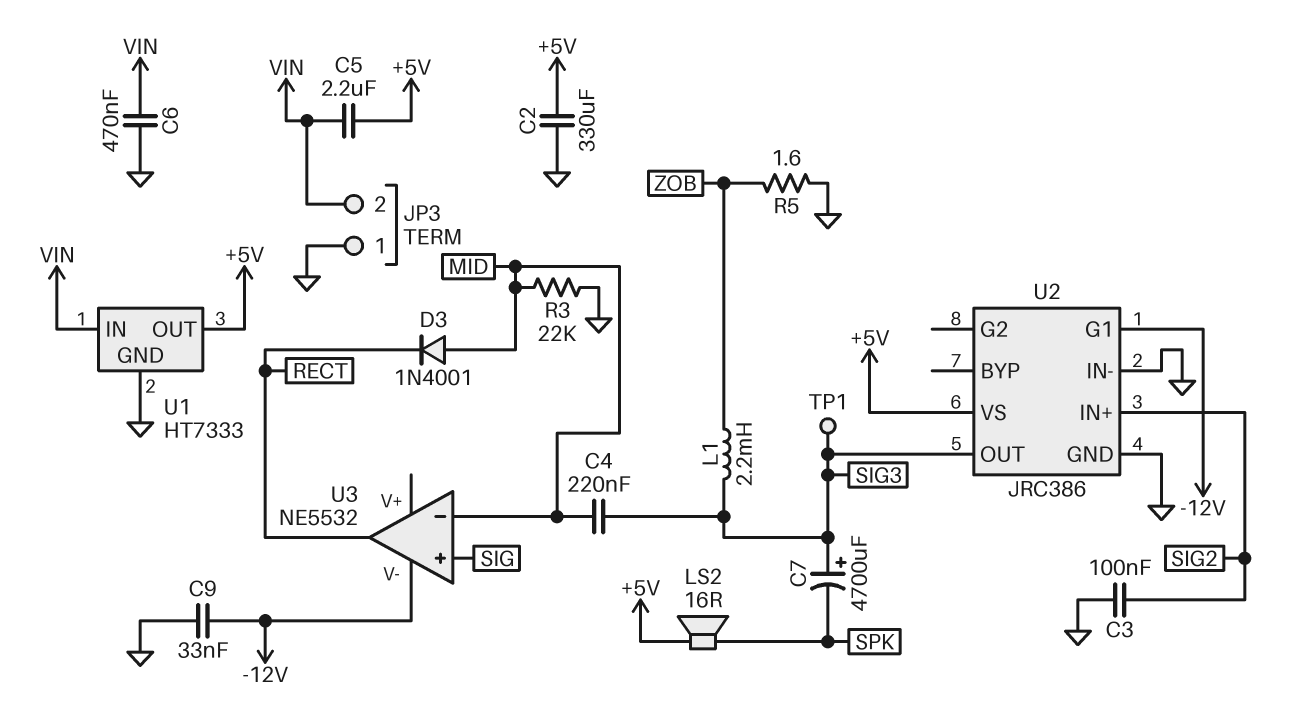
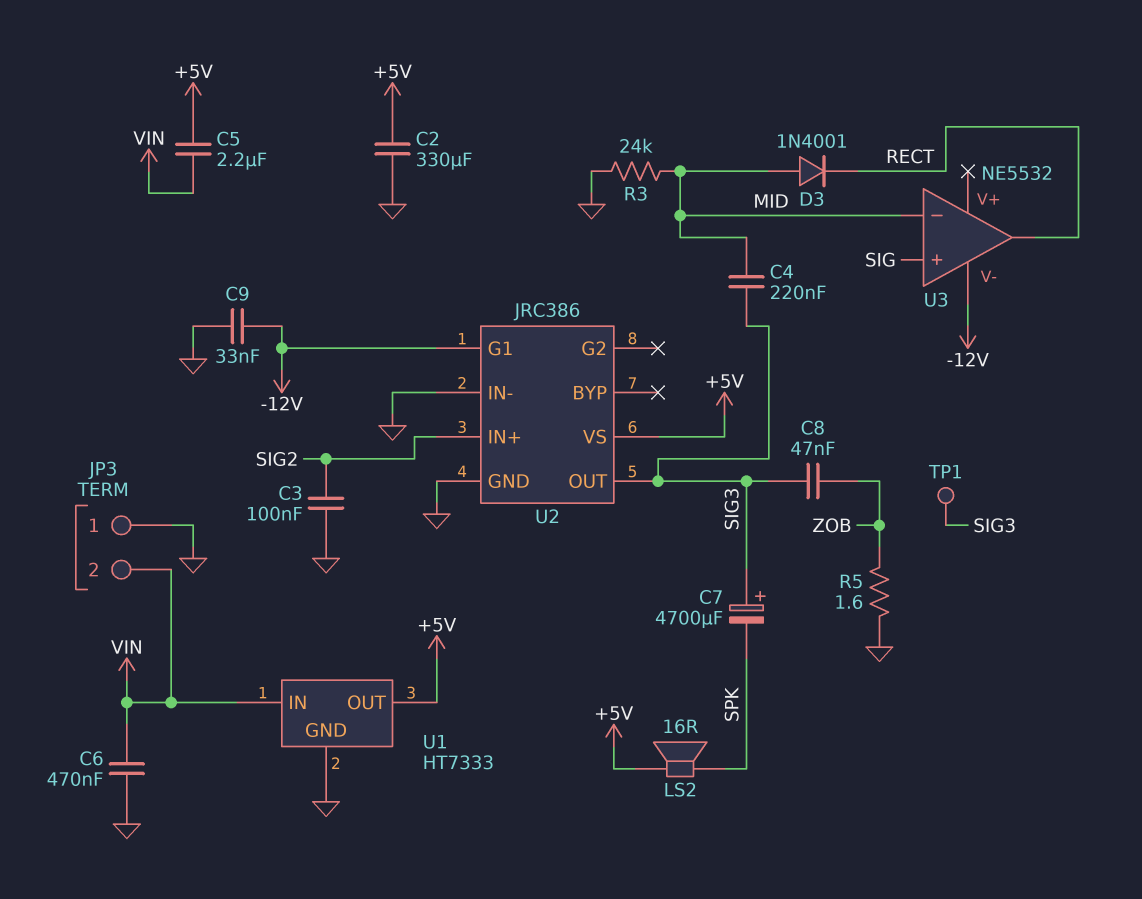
C8: none -> 47nF (SIG3, ZOB)
L1: 2.2mH (SIG3, ZOB) -> none
R3: 22k (GND, MID) -> 24k (GND, MID)

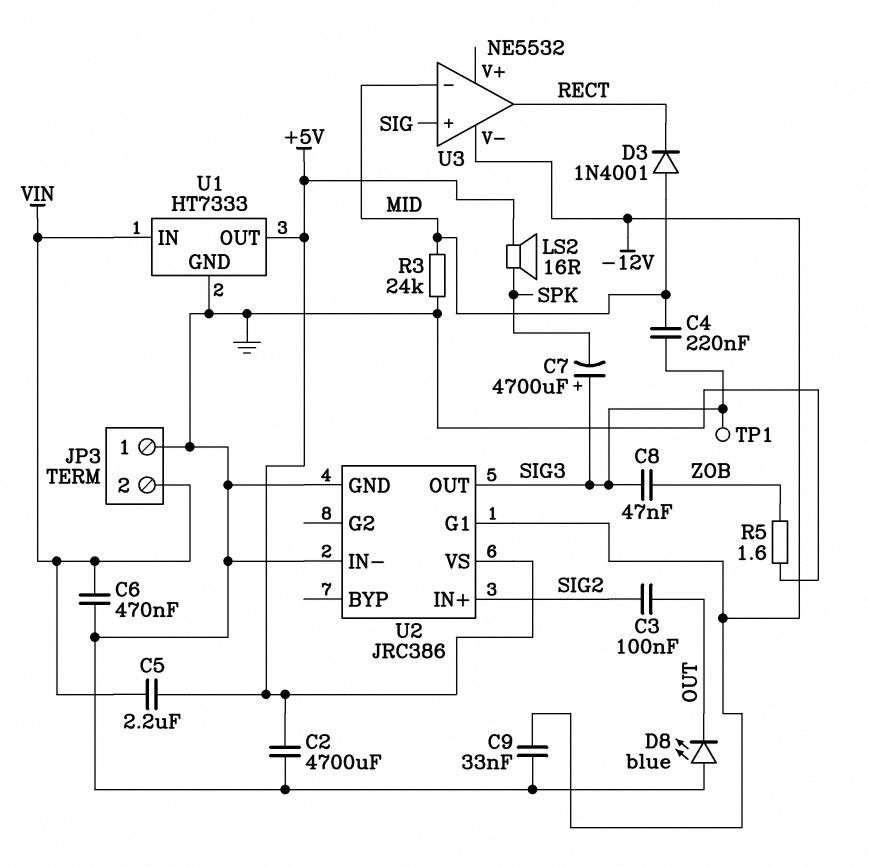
C2: 330uF (+5V, GND) -> 4700uF (+5V, GND)
C3: 100nF (GND, SIG2) -> 100nF (OUT, SIG2)
D8: none -> LED blue (A GND, K OUT)

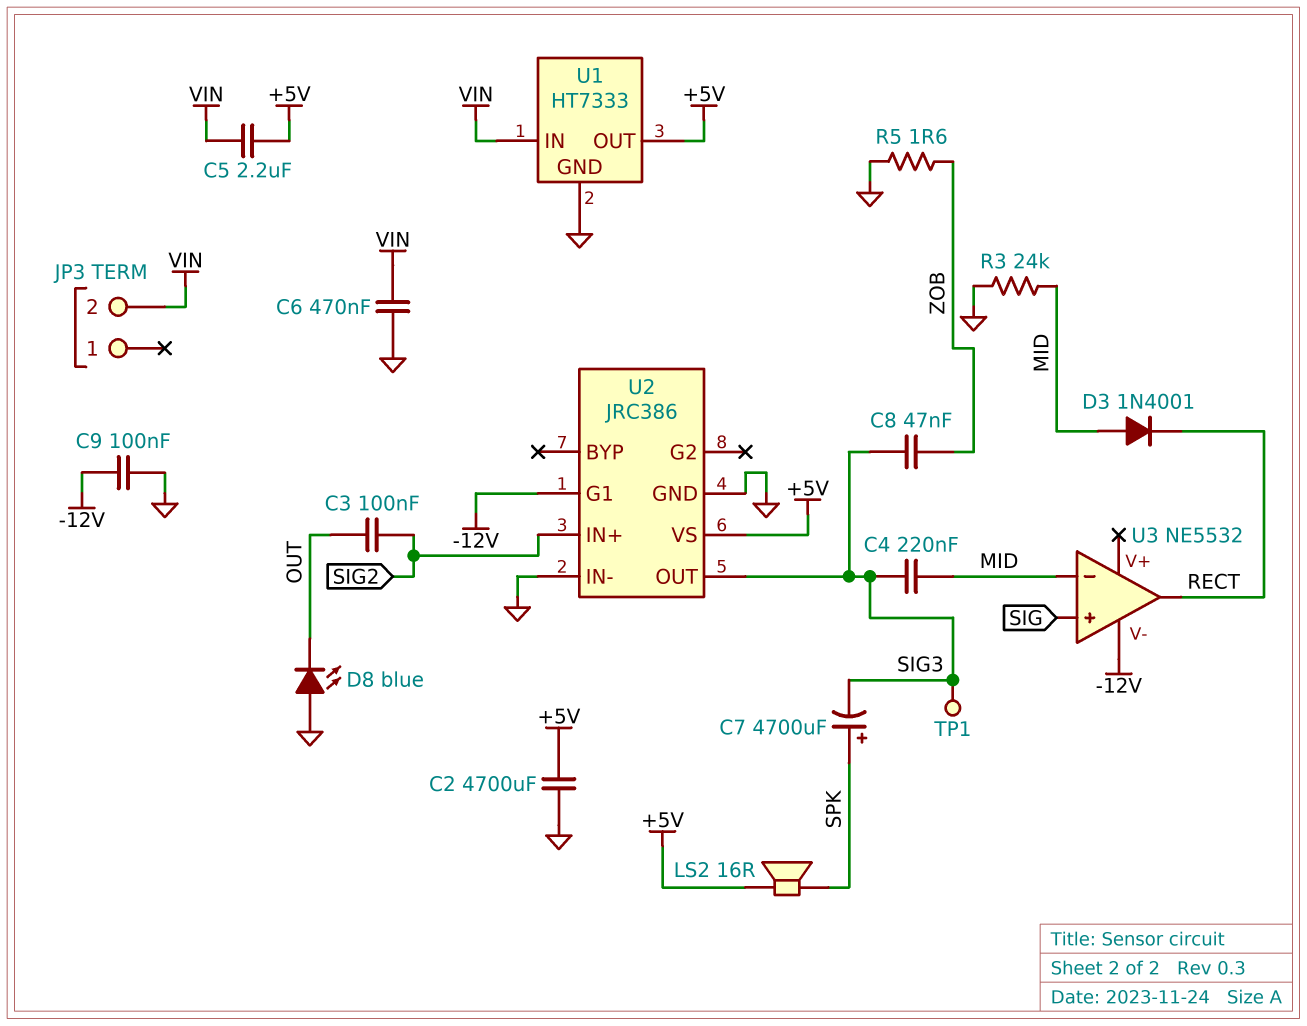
C7: 4700uF (plus SIG3, minus SPK) -> 4700uF (plus SPK, minus SIG3)
C9: 33nF (-12V, GND) -> 100nF (-12V, GND)
JP3 pin 1: GND -> none

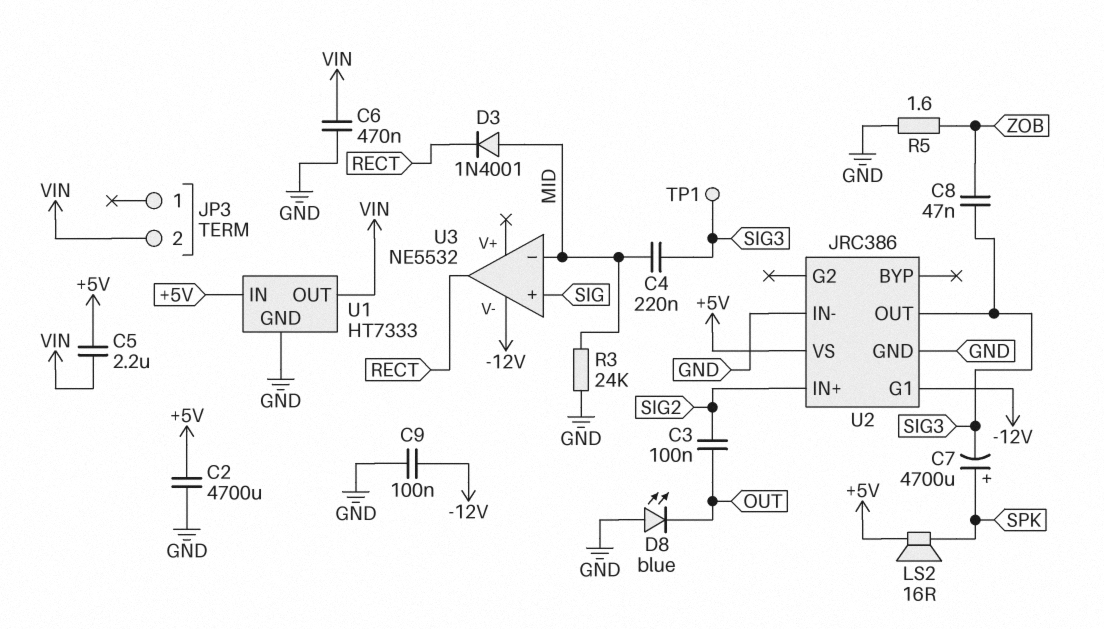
U1 pin IN: VIN -> +5V
U1 pin OUT: +5V -> VIN

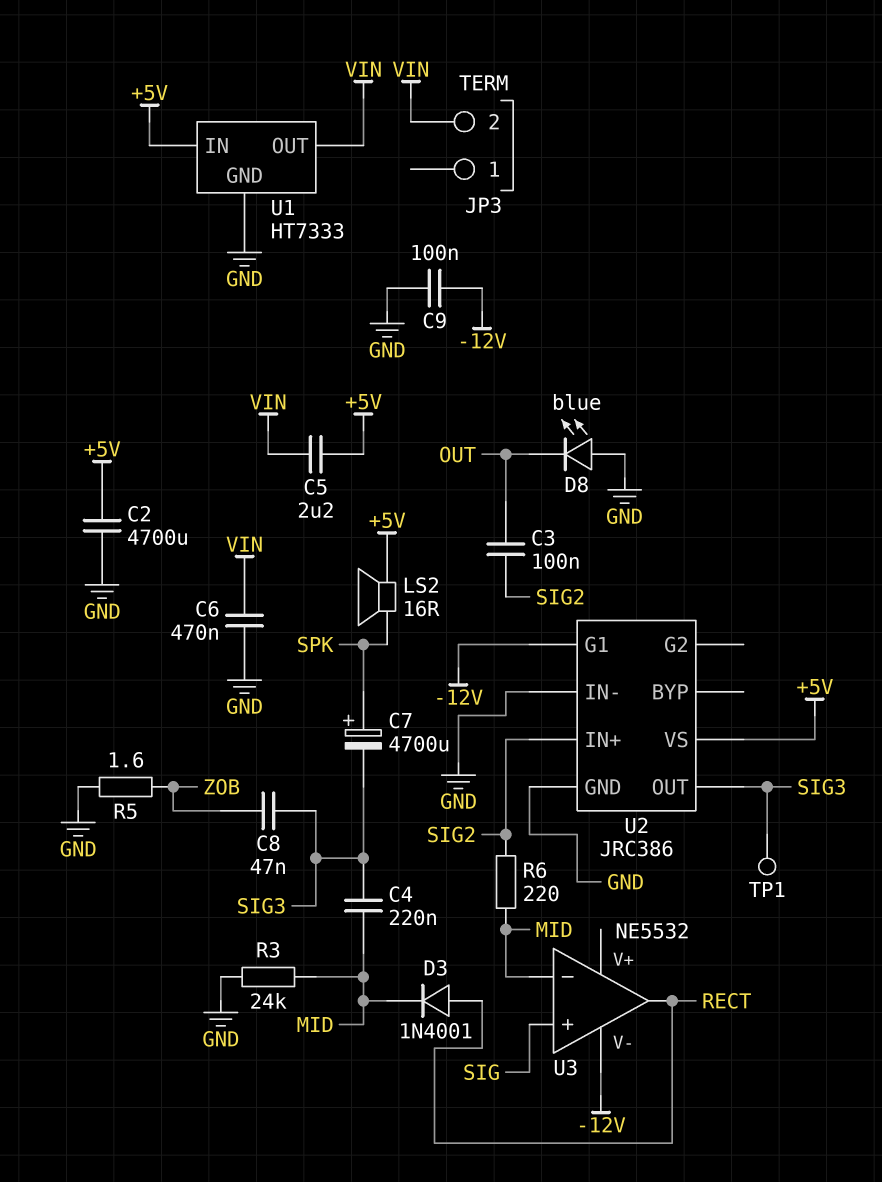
D3: diode 1N4001 (A MID, K RECT) -> diode 1N4001 (A RECT, K MID)
R6: none -> 220 (MID, SIG2)

